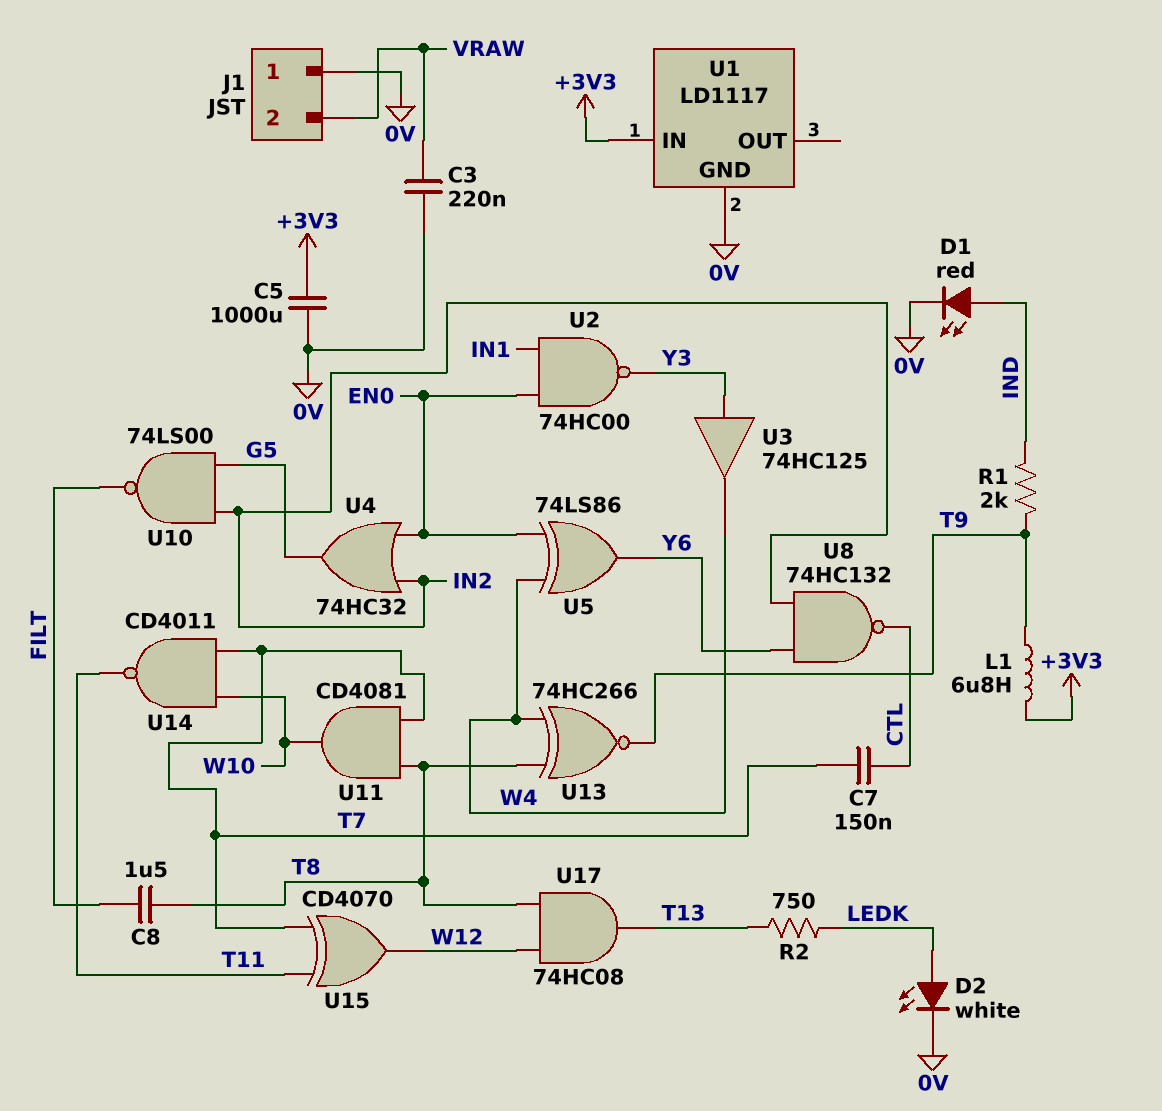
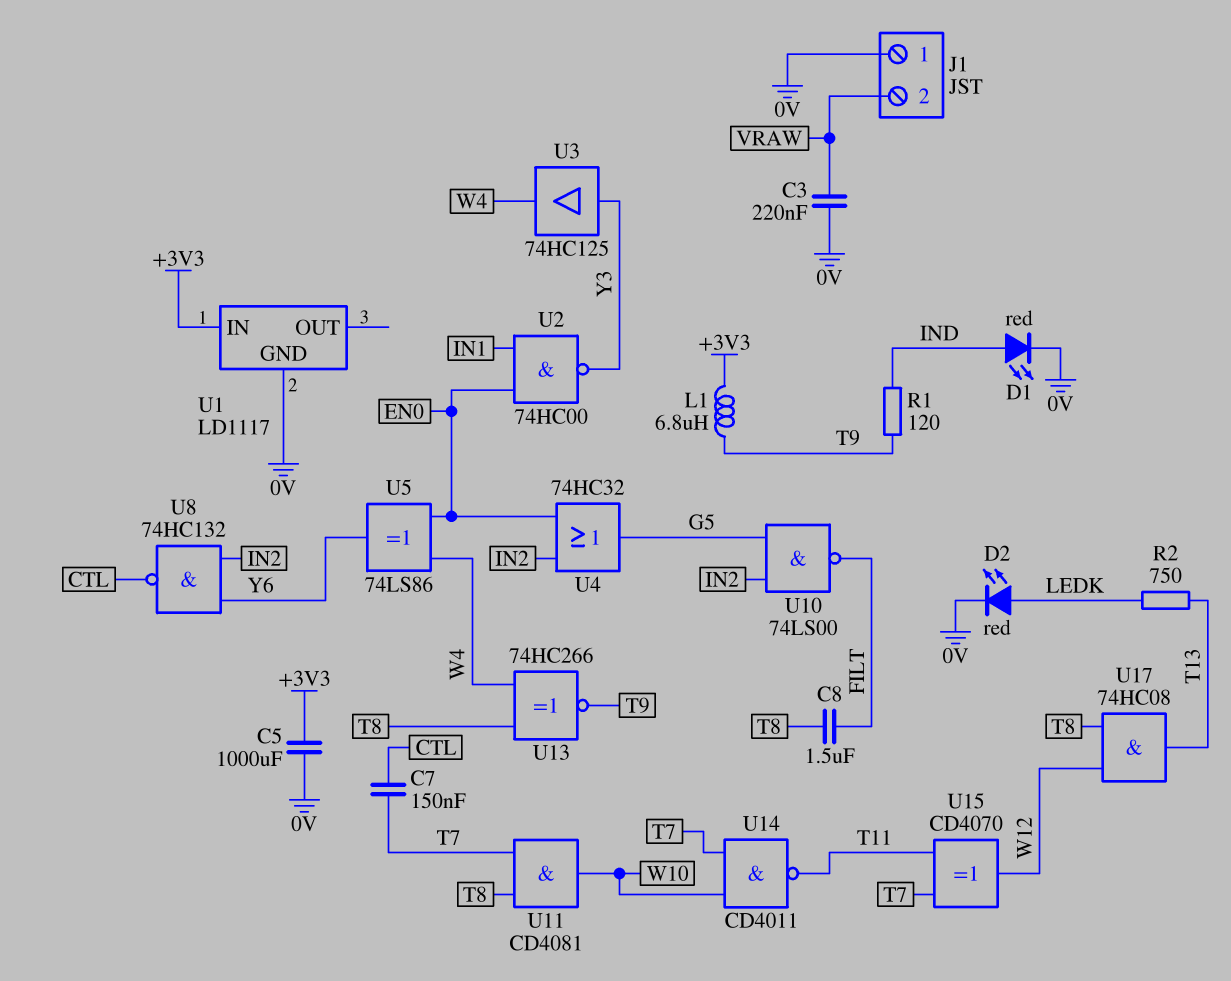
D2: LED white (A LEDK, K 0V) -> LED red (A LEDK, K 0V)
R1: 2k (IND, T9) -> 120 (IND, T9)

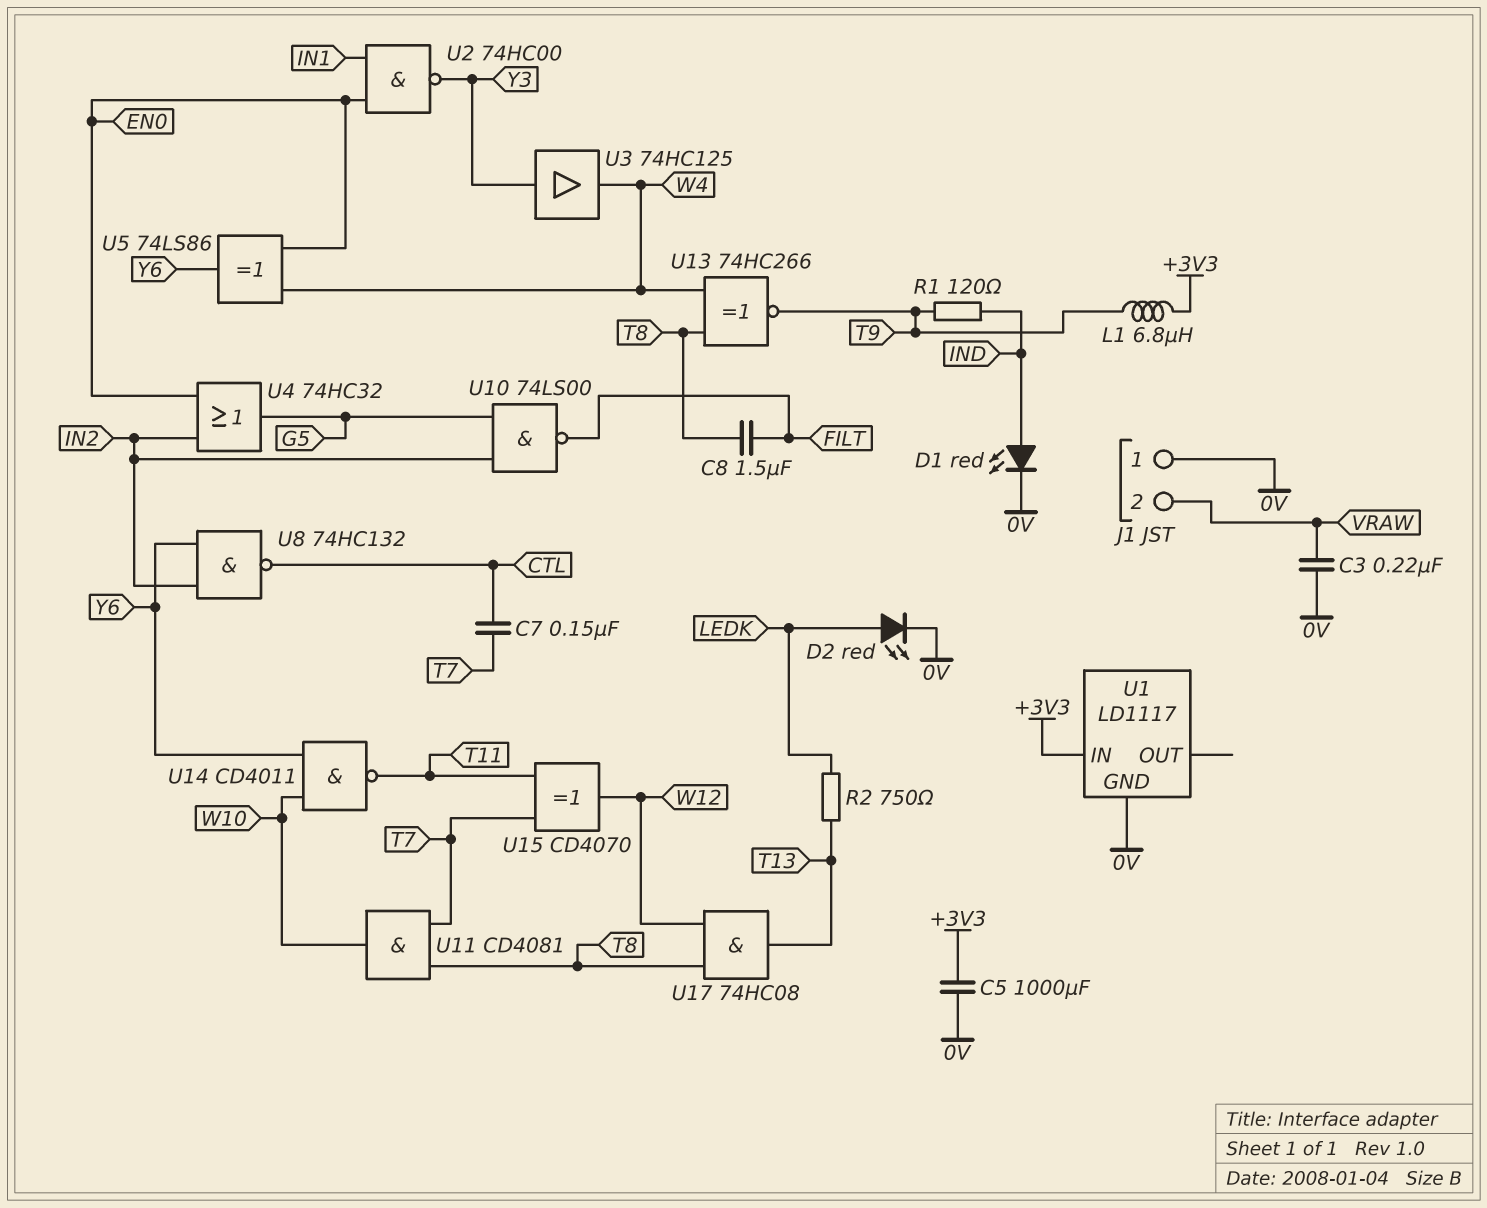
U14: NAND CD4011 (in T7, in W10, out T11) -> NAND CD4011 (in W10, in Y6, out T11)

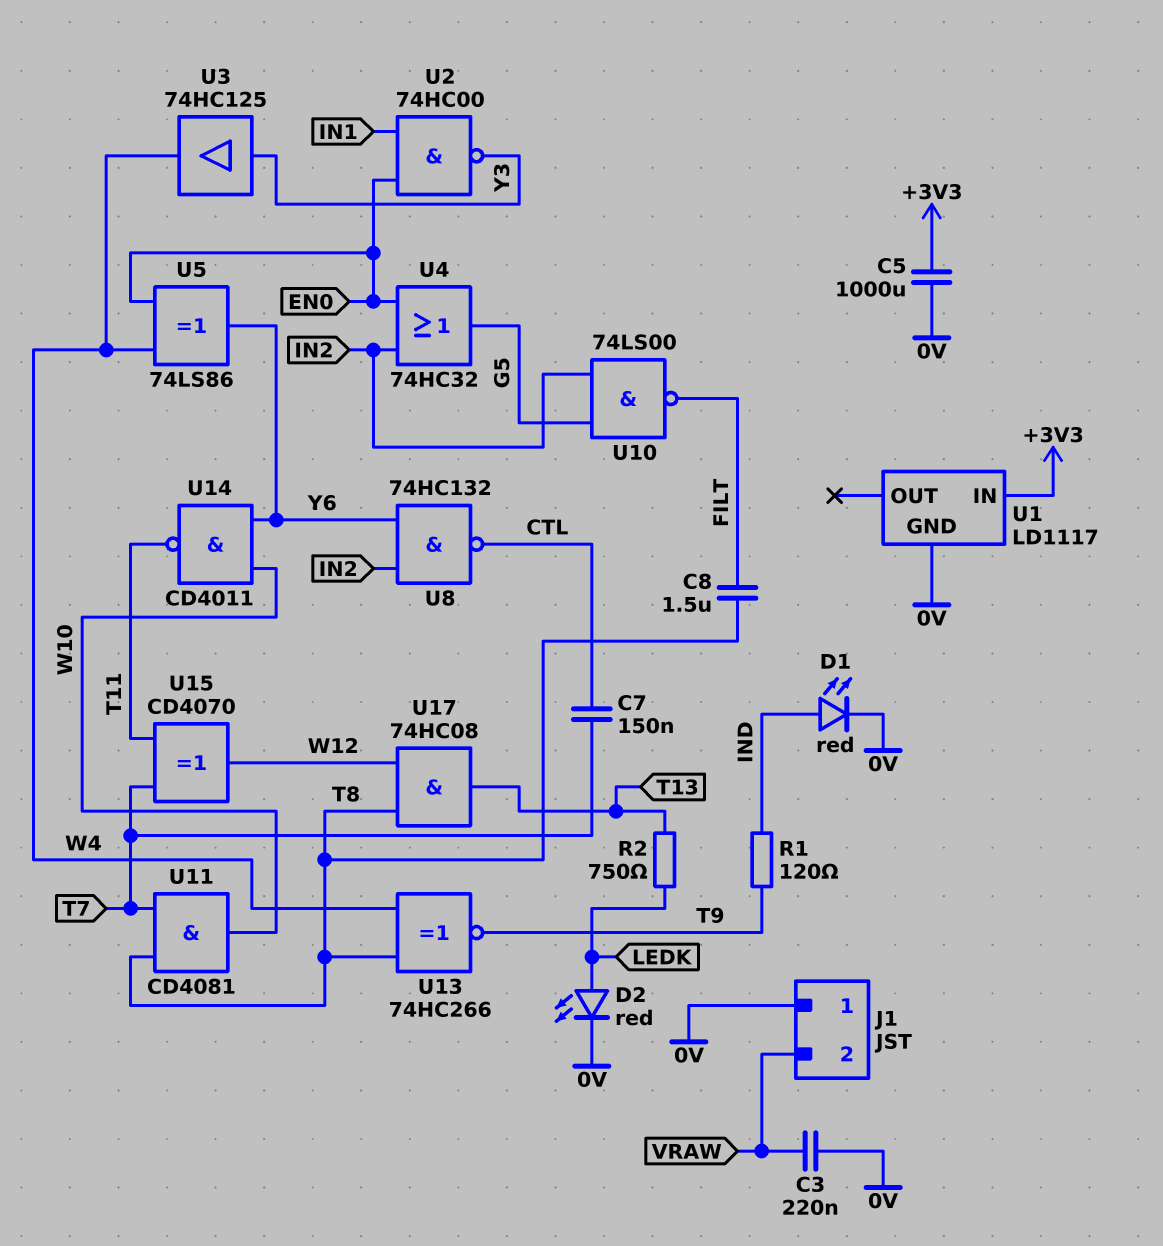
L1: 6.8uH (+3V3, T9) -> none

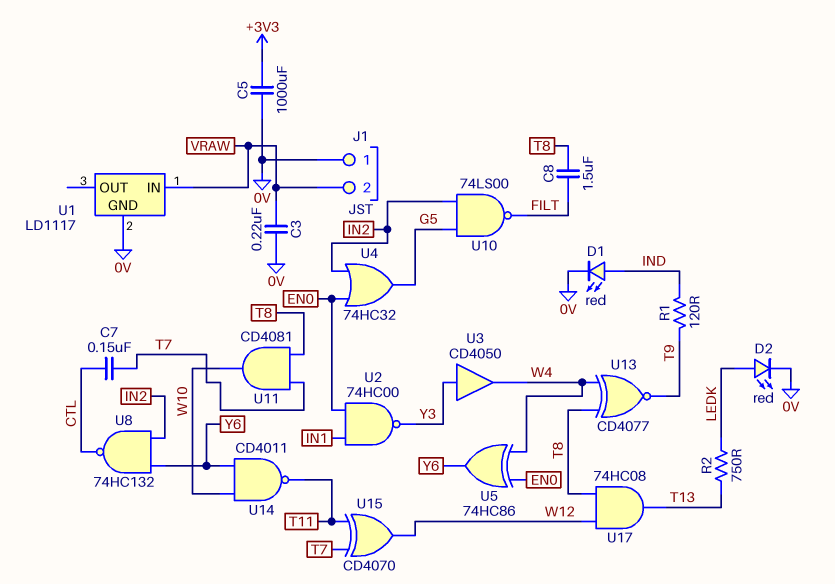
U1 pin IN: +3V3 -> VRAW
U3: buffer 74HC125 (in Y3, out W4) -> buffer CD4050 (in Y3, out W4)
U5: XOR 74LS86 (in EN0, in W4, out Y6) -> XOR 74HC86 (in EN0, in W4, out Y6)
U13: XNOR 74HC266 (in T8, in W4, out T9) -> XNOR CD4077 (in T8, in W4, out T9)

